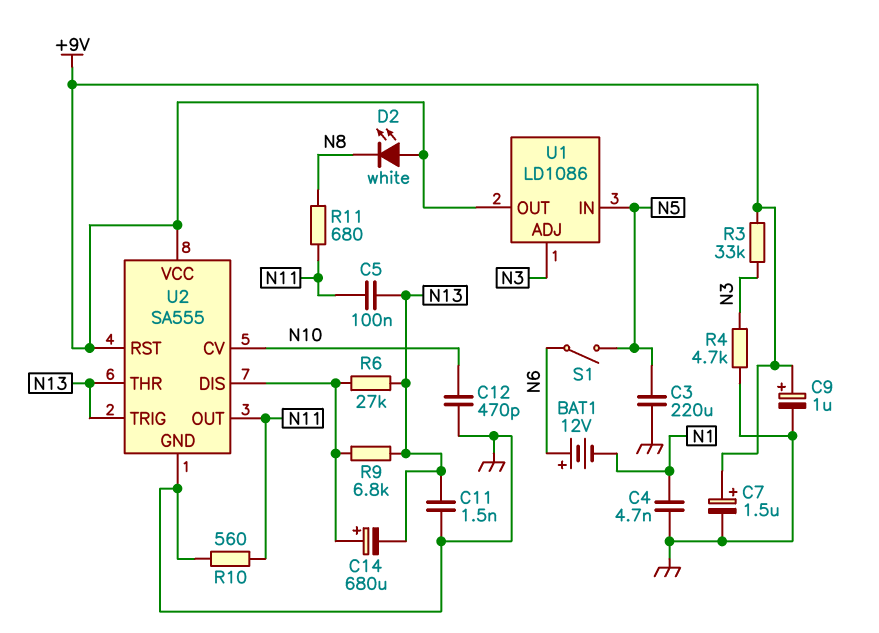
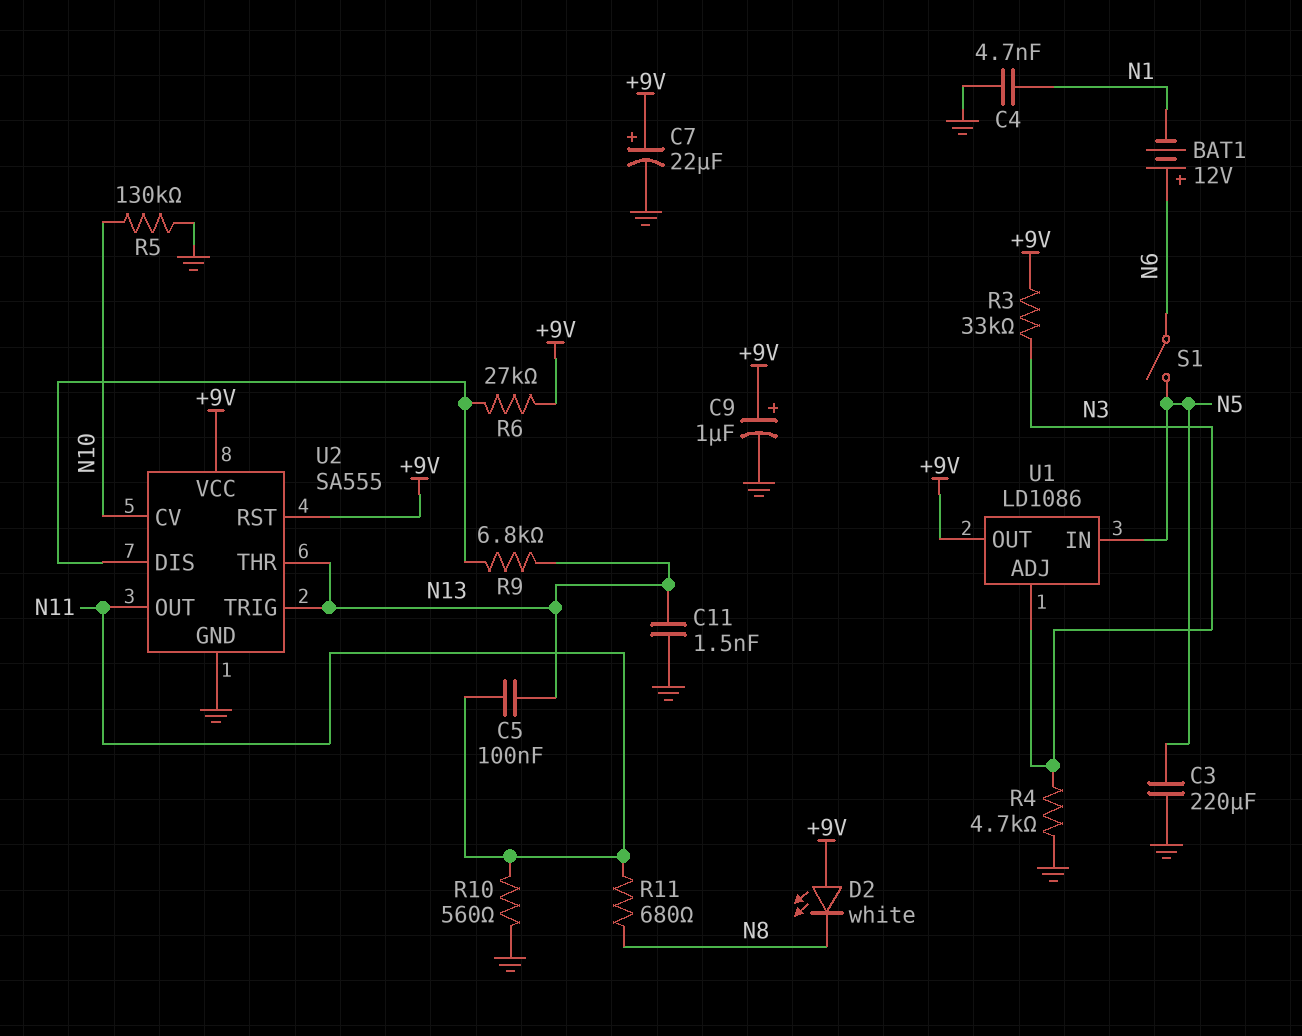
C7: 1.5uF (plus +9V, minus GND) -> 22uF (plus +9V, minus GND)
C12: 470pF (GND, N10) -> none
C14: 680uF (plus U2/DIS, minus N13) -> none
R5: none -> 130k (GND, N10)
R6: 27k (N13, U2/DIS) -> 27k (+9V, U2/DIS)

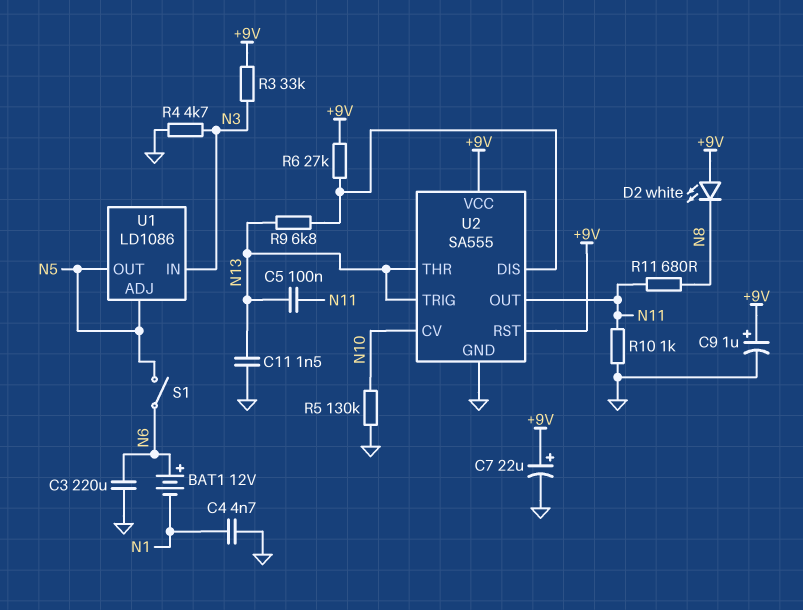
C3: 220uF (GND, N5) -> 220uF (GND, N6)
R10: 560 (GND, N11) -> 1k (GND, N11)
U1 pin ADJ: N3 -> N5
U1 pin IN: N5 -> N3
U1 pin OUT: +9V -> N5

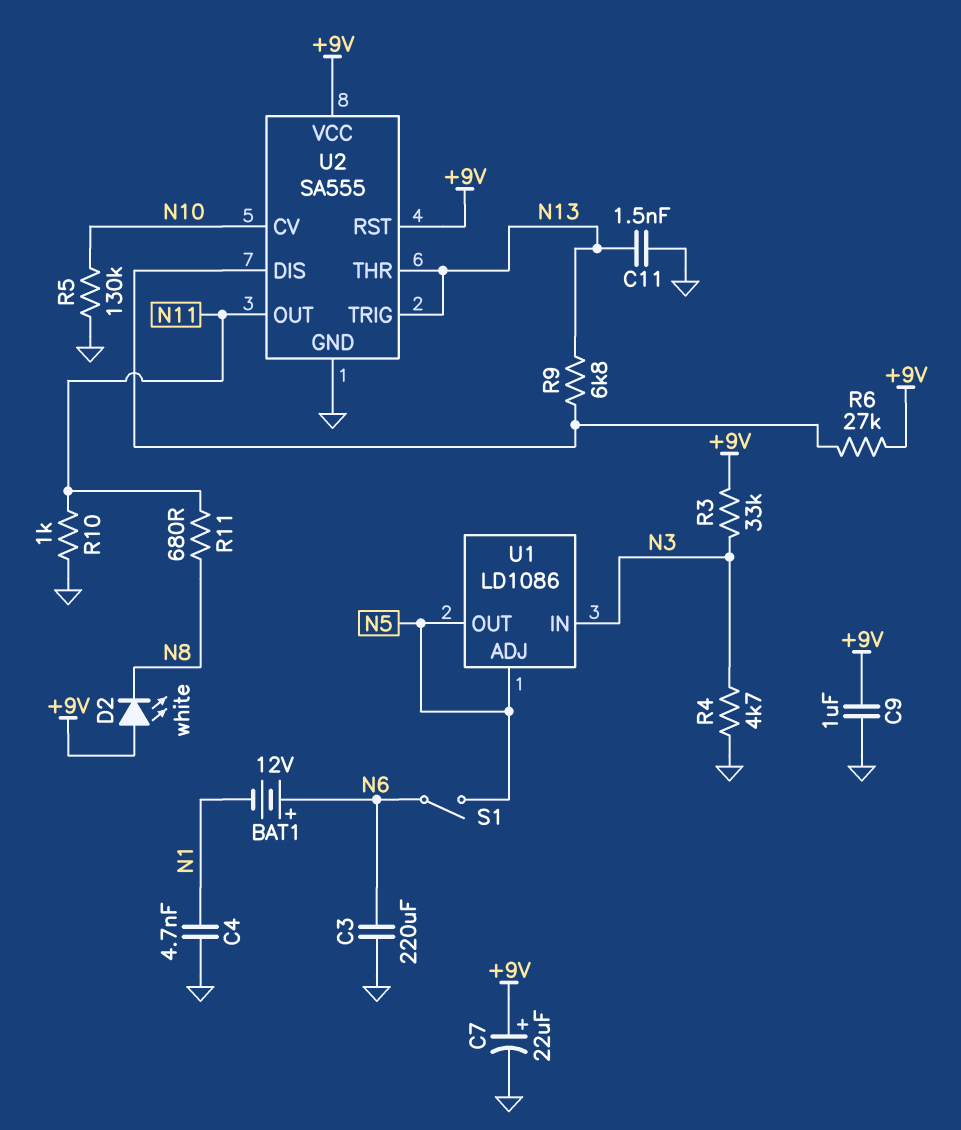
C5: 100nF (N11, N13) -> none
C9: 1uF (plus +9V, minus GND) -> 1uF (+9V, GND)

